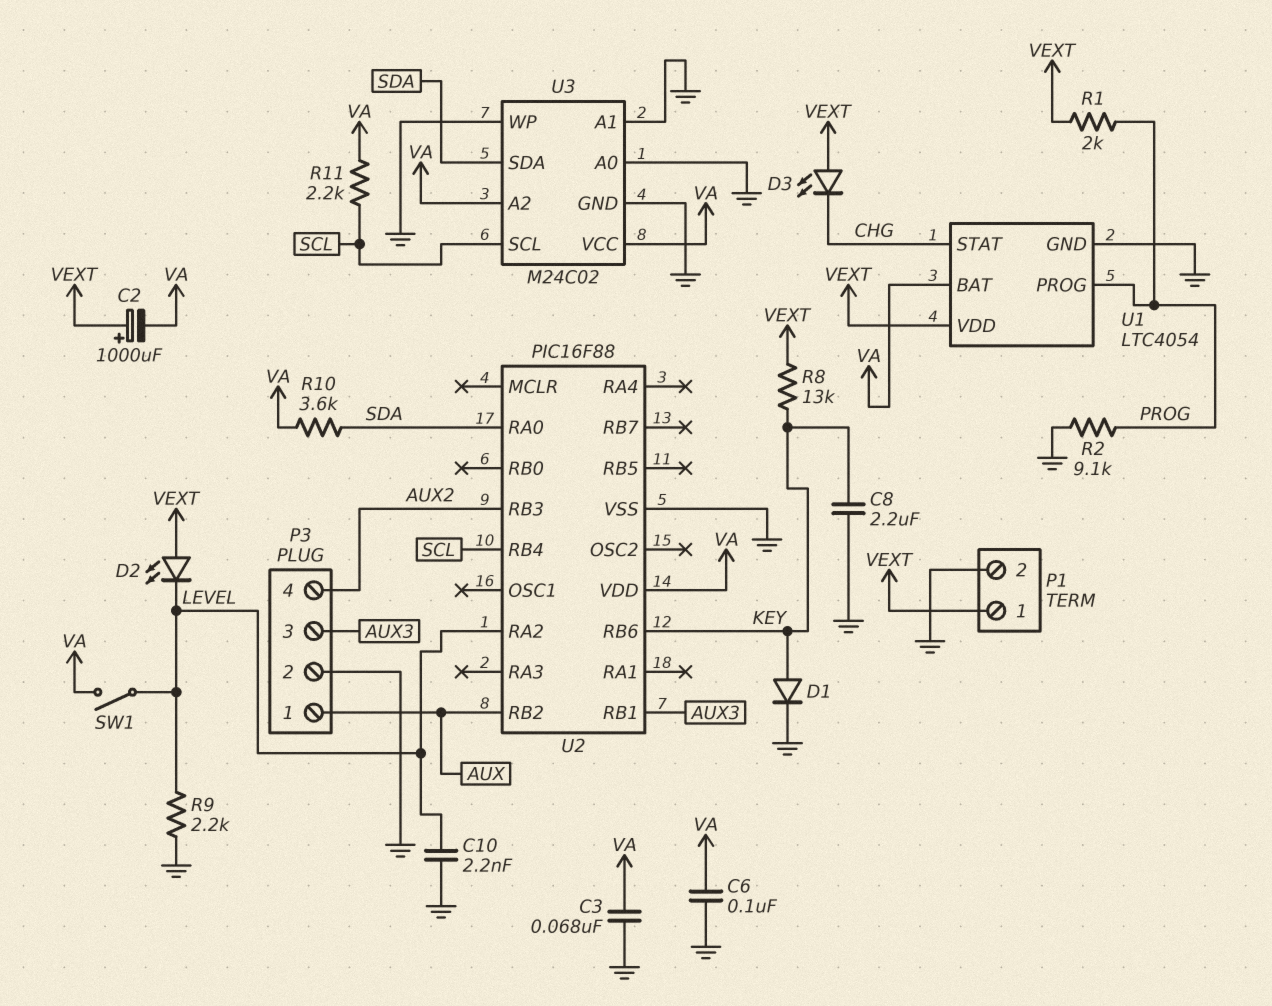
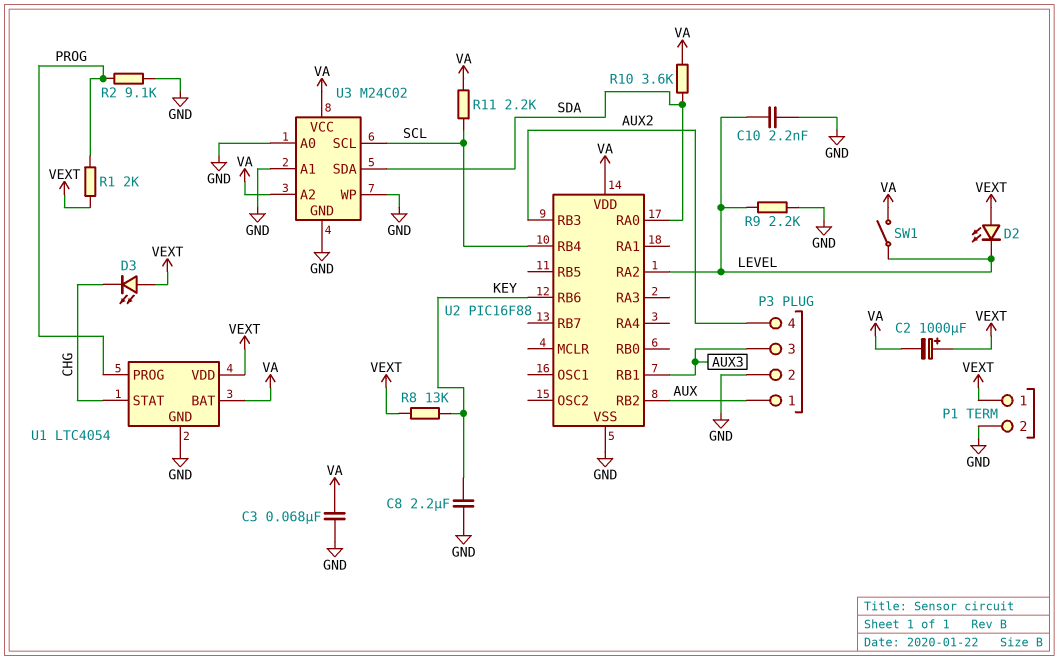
C6: 100nF (GND, VA) -> none
D1: diode (A KEY, K GND) -> none

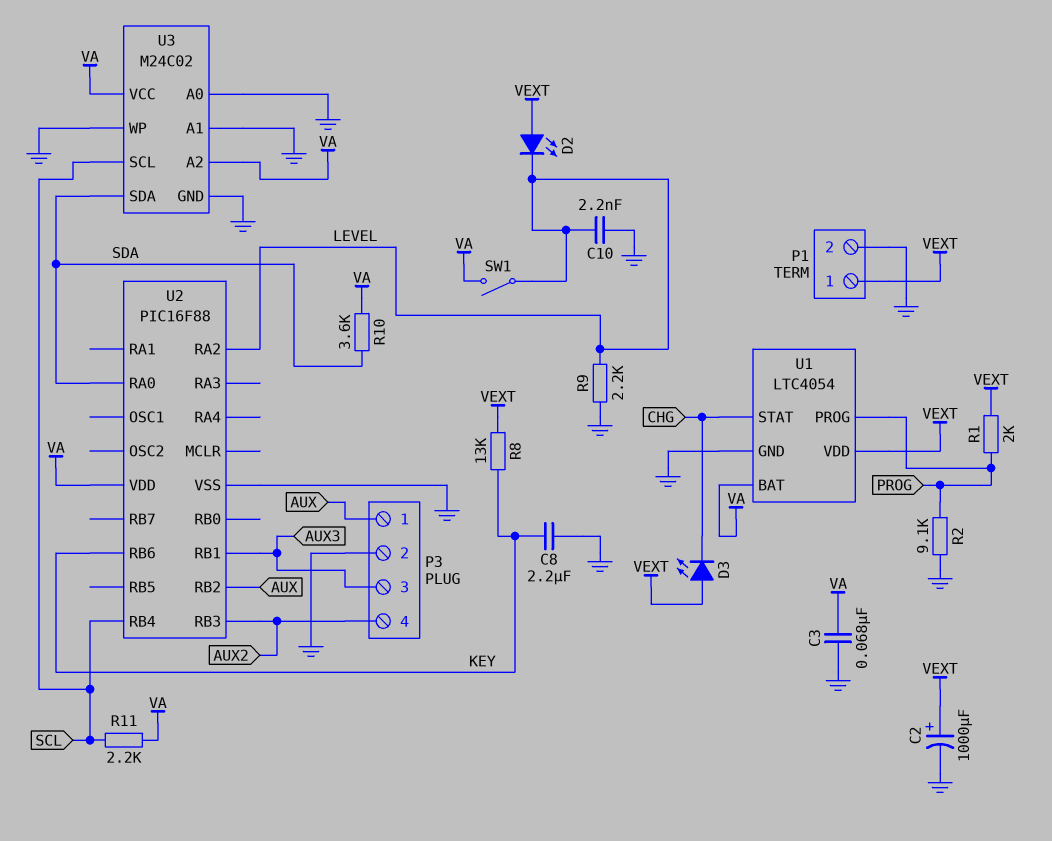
C2: 1000uF (plus VEXT, minus VA) -> 1000uF (plus VEXT, minus GND)

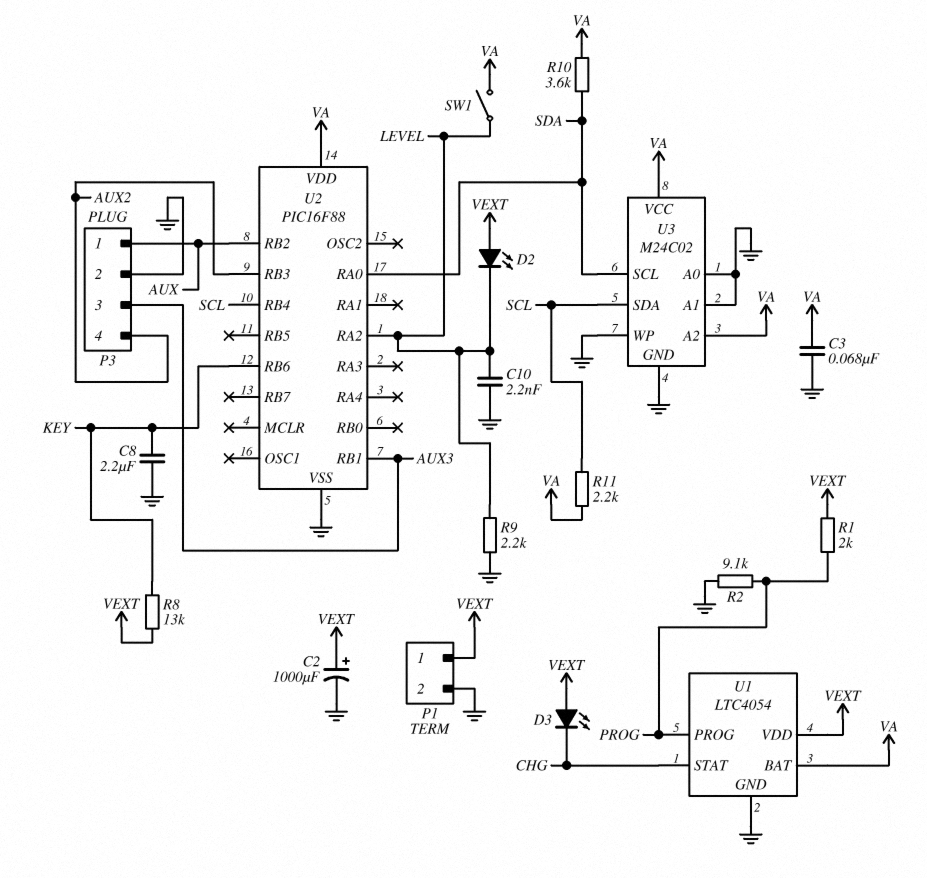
U3 pin SCL: SCL -> SDA
U3 pin SDA: SDA -> SCL

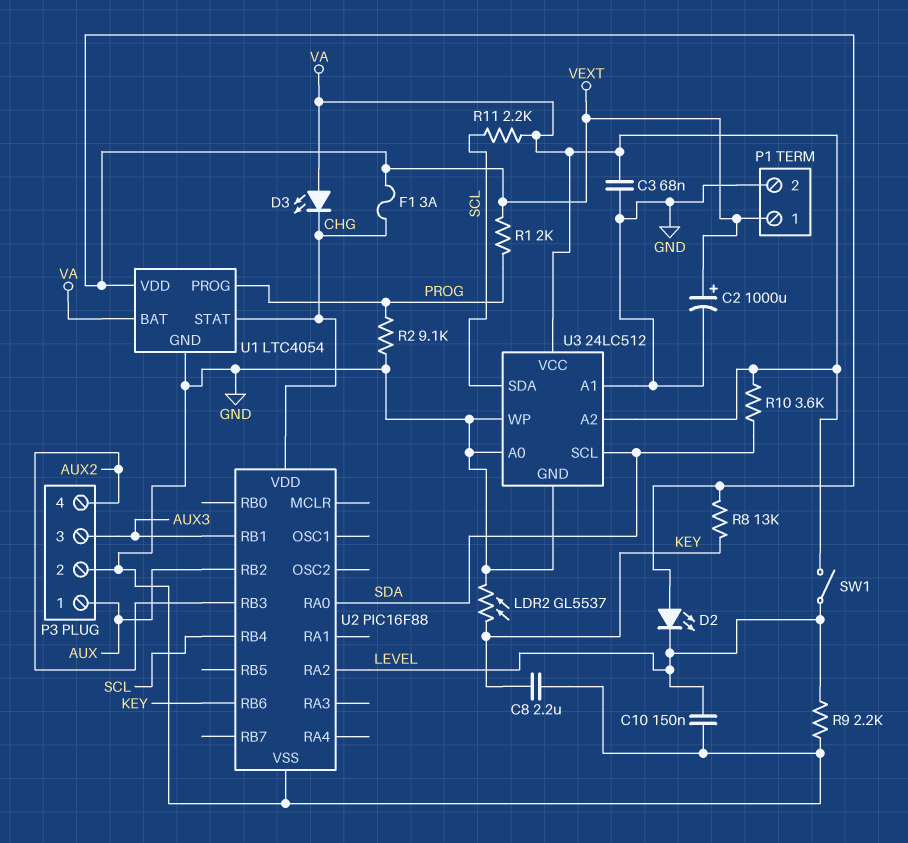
C10: 2.2nF (GND, LEVEL) -> 150nF (GND, LEVEL)
D3: LED (A VEXT, K CHG) -> LED (A VA, K CHG)
F1: none -> 3A (CHG, VEXT)
LDR2: none -> GL5537 (GND, KEY)
U2 pin VDD: VA -> CHG
U3: M24C02 -> 24LC512

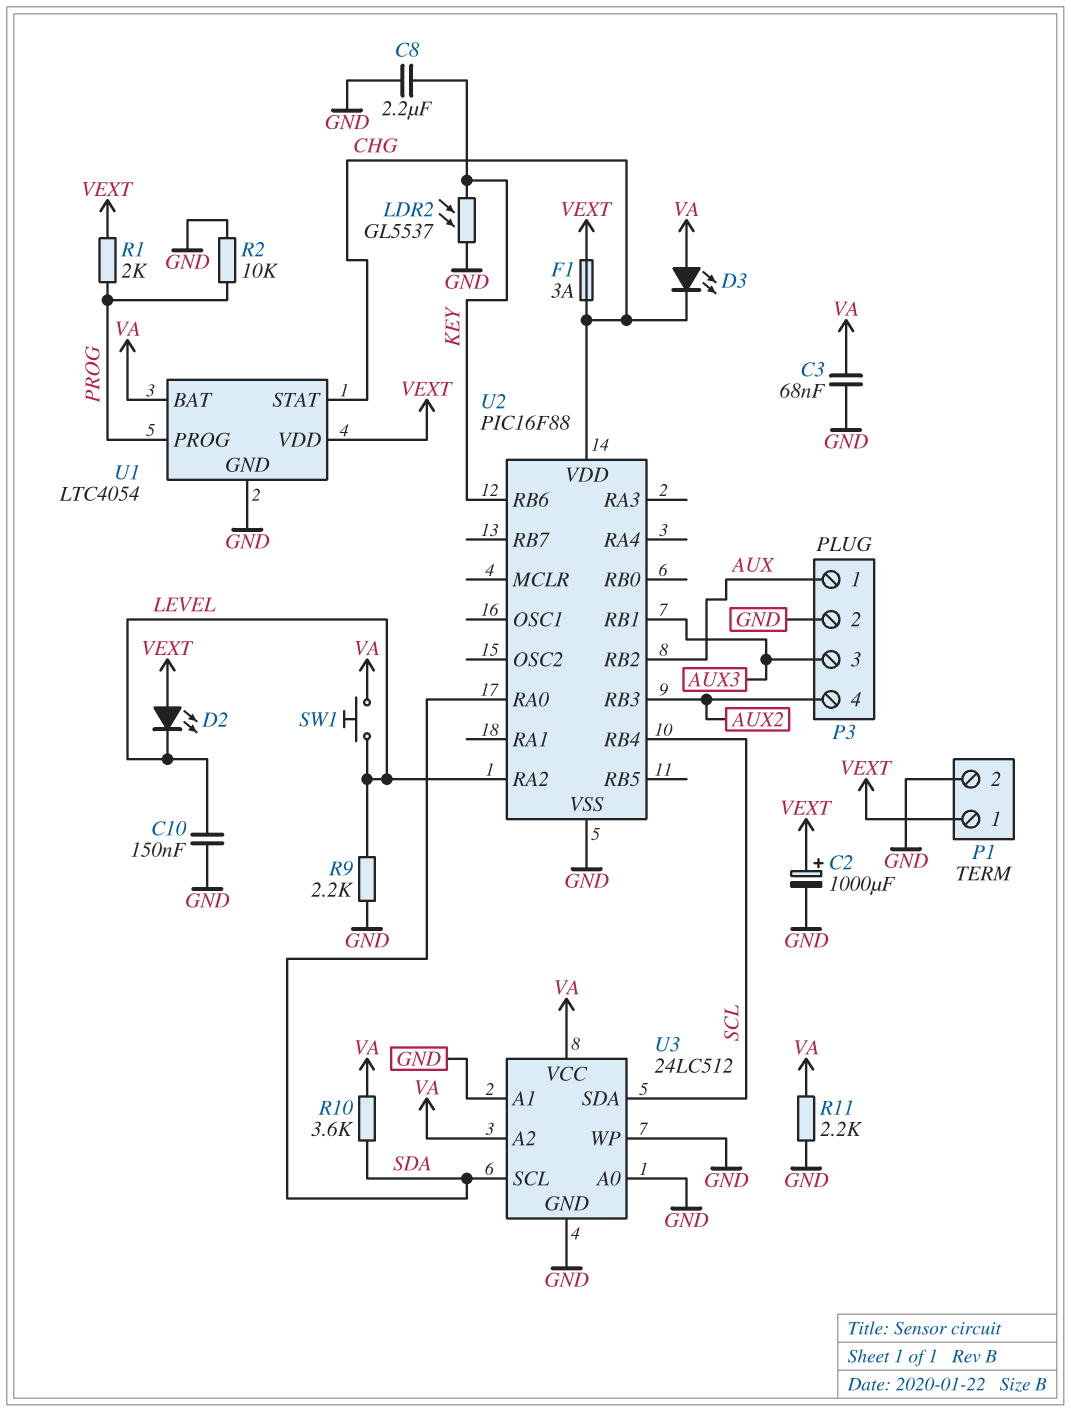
R2: 9.1k (GND, PROG) -> 10k (GND, PROG)
R8: 13k (KEY, VEXT) -> none
R11: 2.2k (SCL, VA) -> 2.2k (GND, VA)
SW1: switch (LEVEL, VA) -> button (LEVEL, VA)

